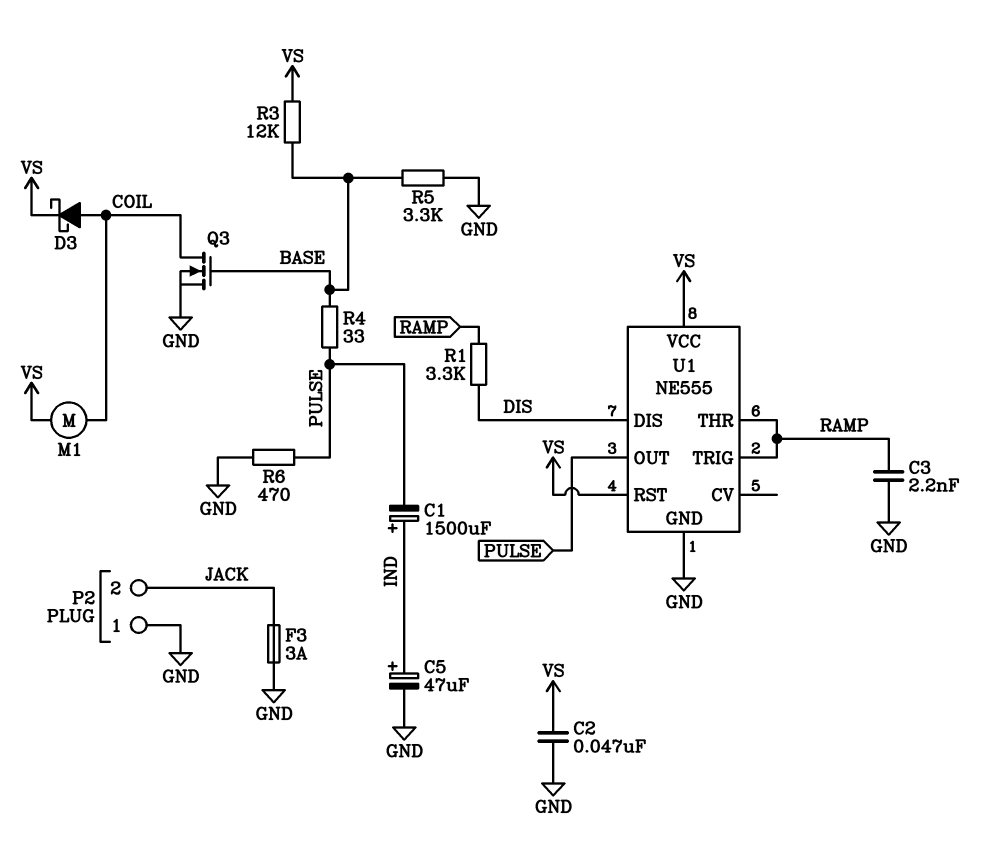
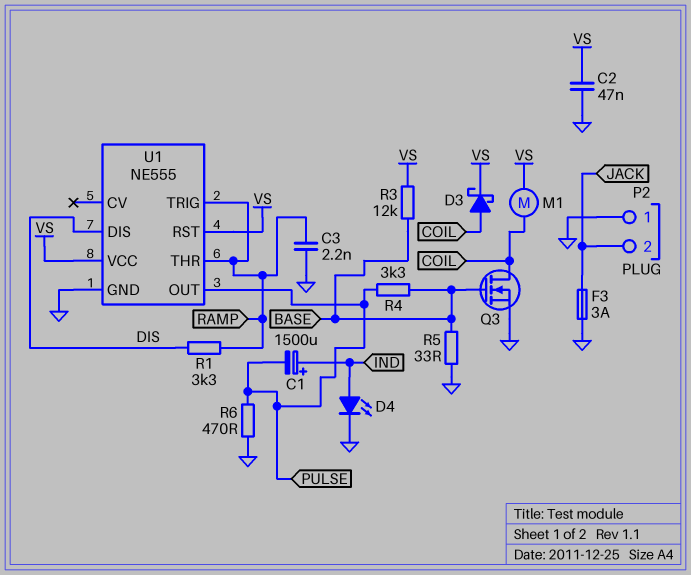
C5: 47uF (plus IND, minus GND) -> none
D4: none -> LED (A IND, K GND)
R4: 33 (BASE, PULSE) -> 3.3k (BASE, PULSE)
R5: 3.3k (BASE, GND) -> 33 (BASE, GND)

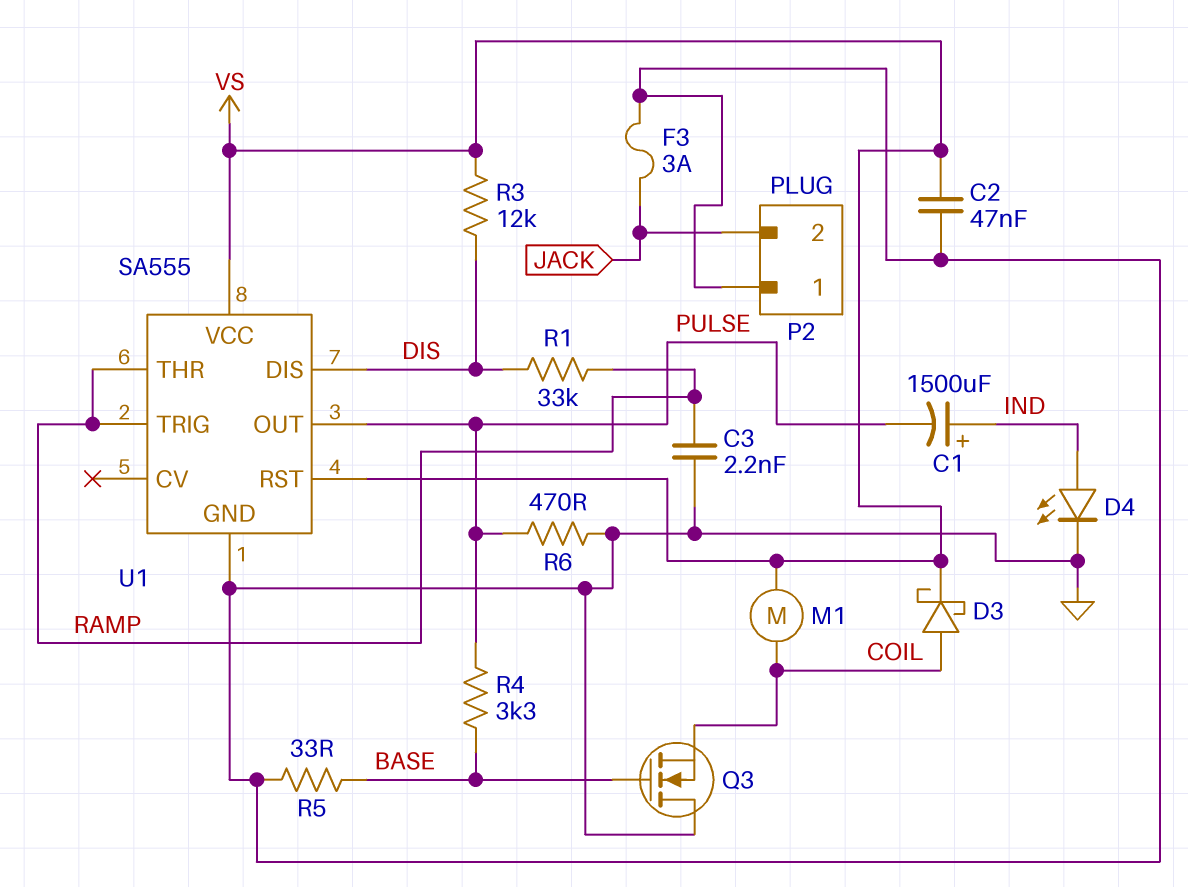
Q3: NMOS (G BASE, D COIL, S GND) -> NMOS (G BASE, D GND, S COIL)
R1: 3.3k (DIS, RAMP) -> 33k (DIS, RAMP)
R3: 12k (BASE, VS) -> 12k (DIS, VS)
U1: NE555 -> SA555

